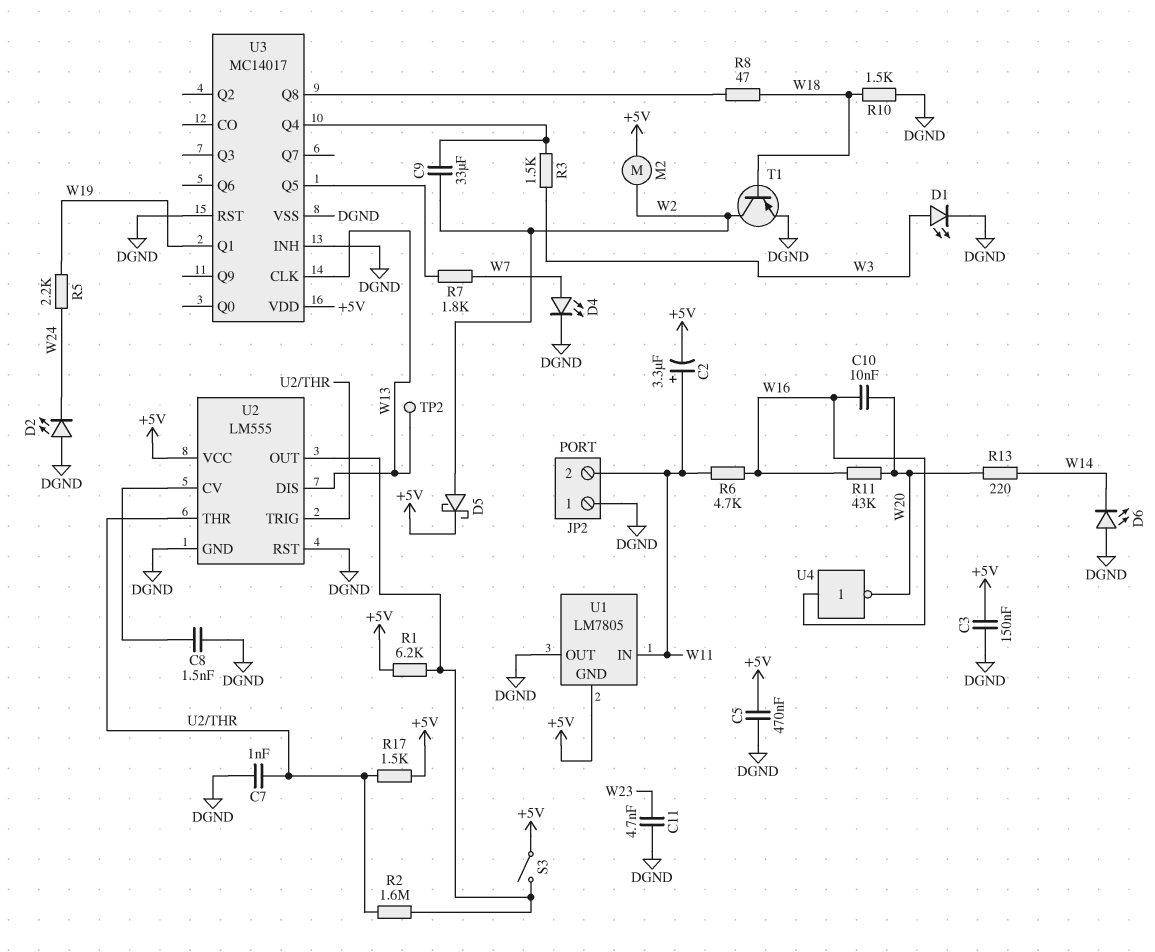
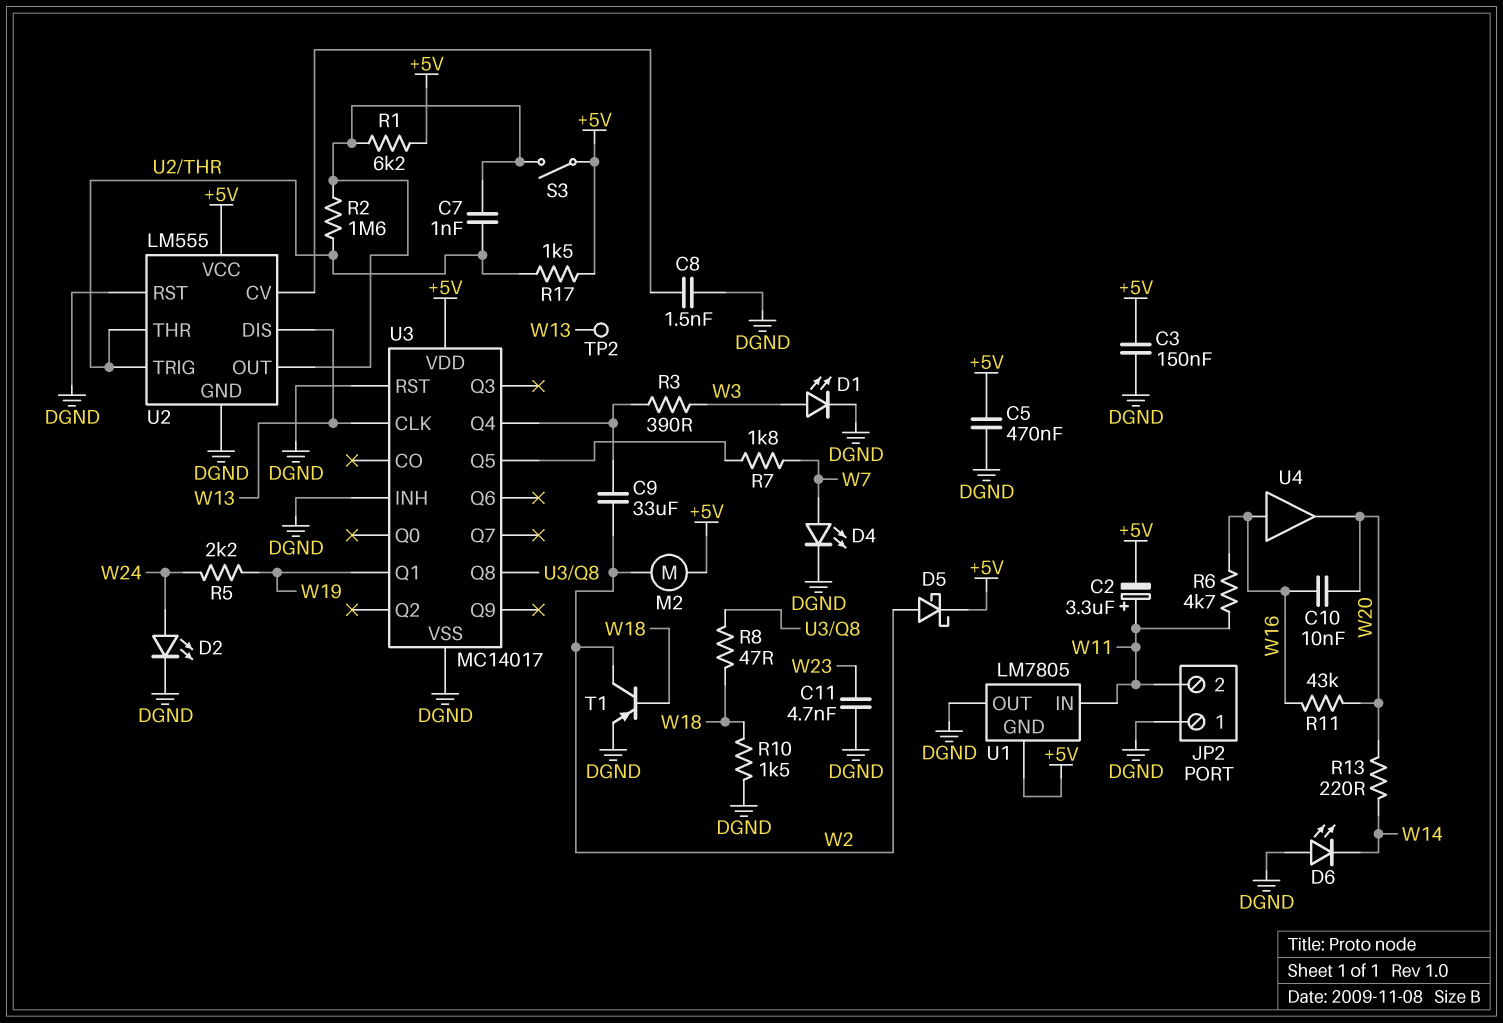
C7: 1nF (DGND, U2/THR) -> 1nF (U2/OUT, U2/THR)
D2: LED (A DGND, K W24) -> LED (A W24, K DGND)
R3: 1.5k (U3/Q4, W3) -> 390 (U3/Q4, W3)
U4: NOT (in W16, out W20) -> buffer (in W16, out W20)

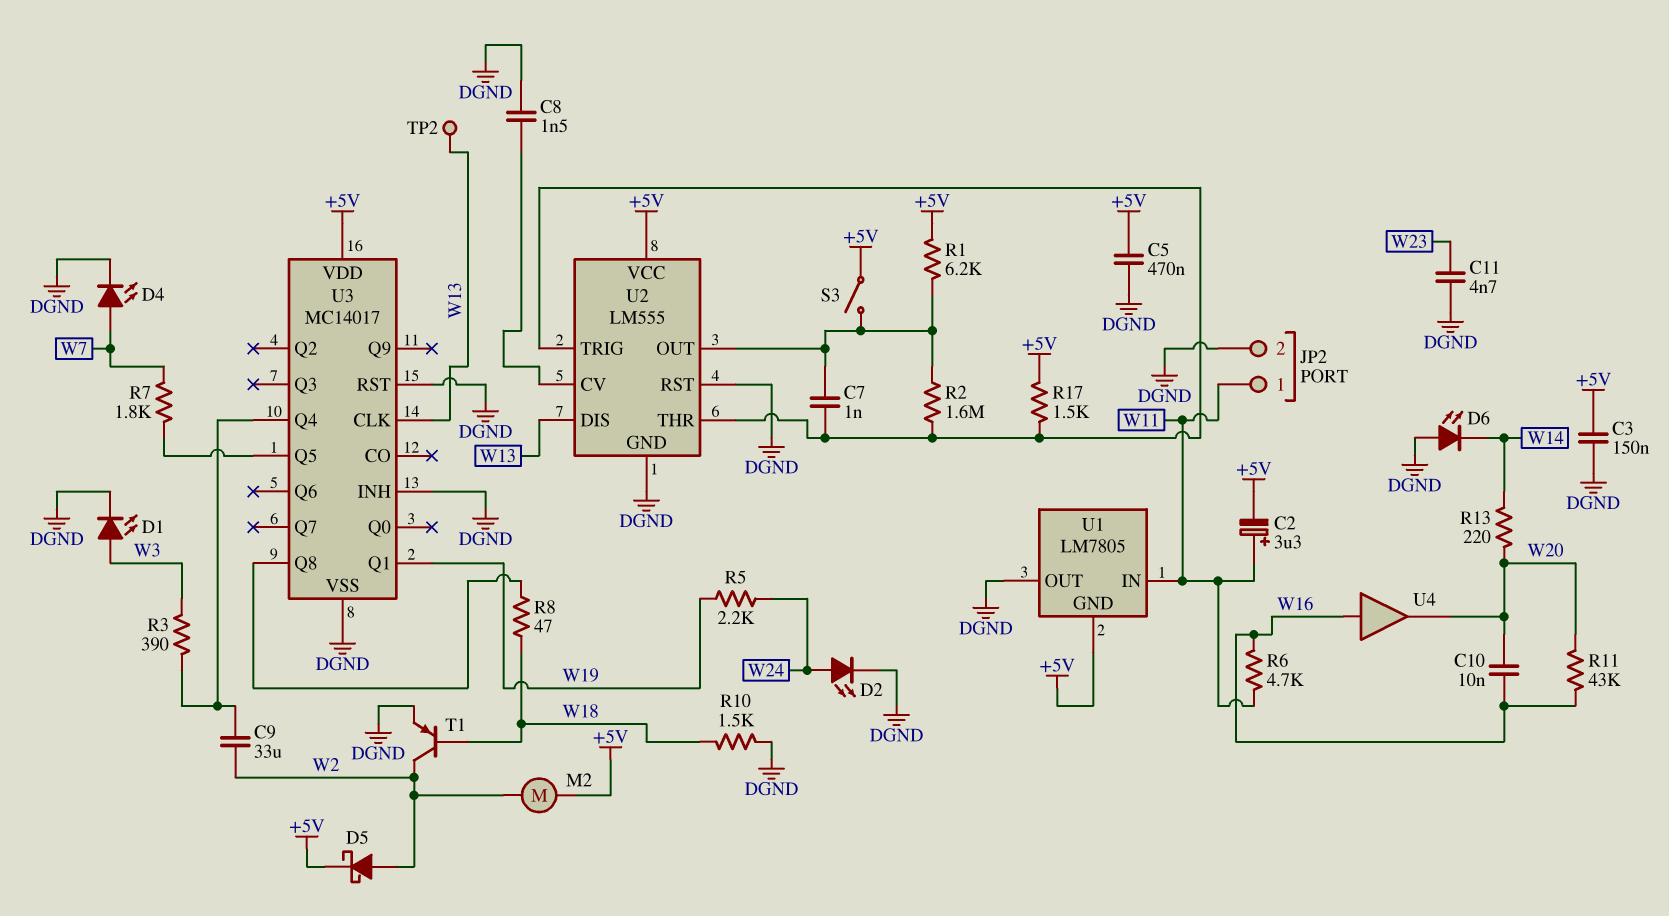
JP2 pin 1: DGND -> W11
JP2 pin 2: W11 -> DGND

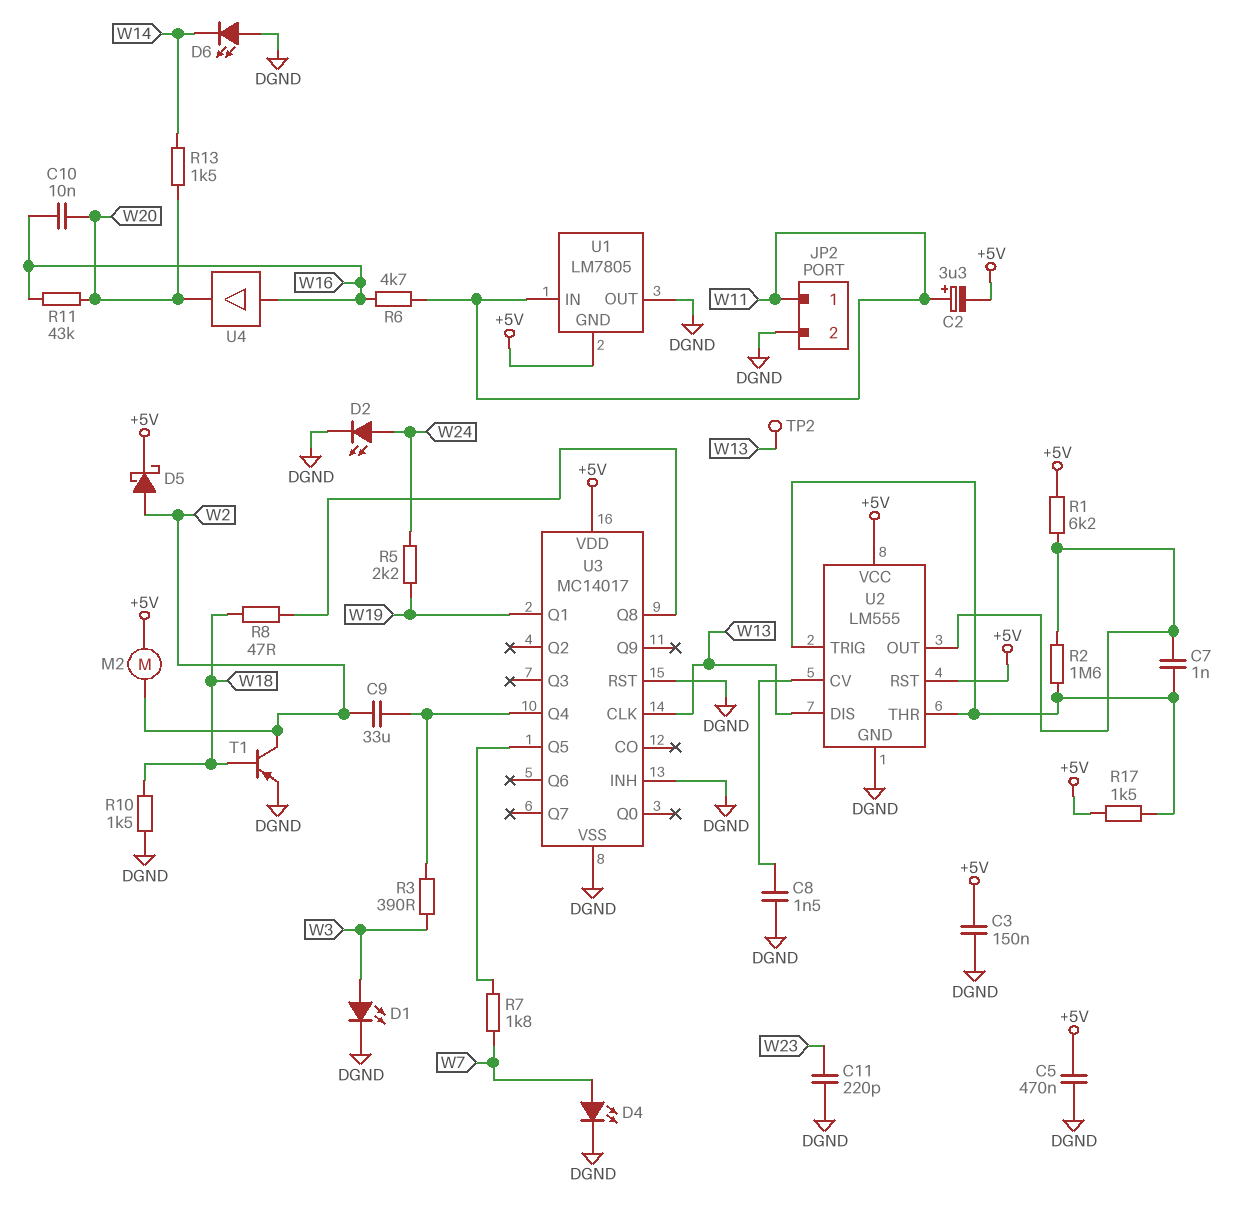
C11: 4.7nF (DGND, W23) -> 220pF (DGND, W23)
R13: 220 (W14, W20) -> 1.5k (W14, W20)
S3: switch (+5V, U2/OUT) -> none
U2 pin RST: DGND -> +5V

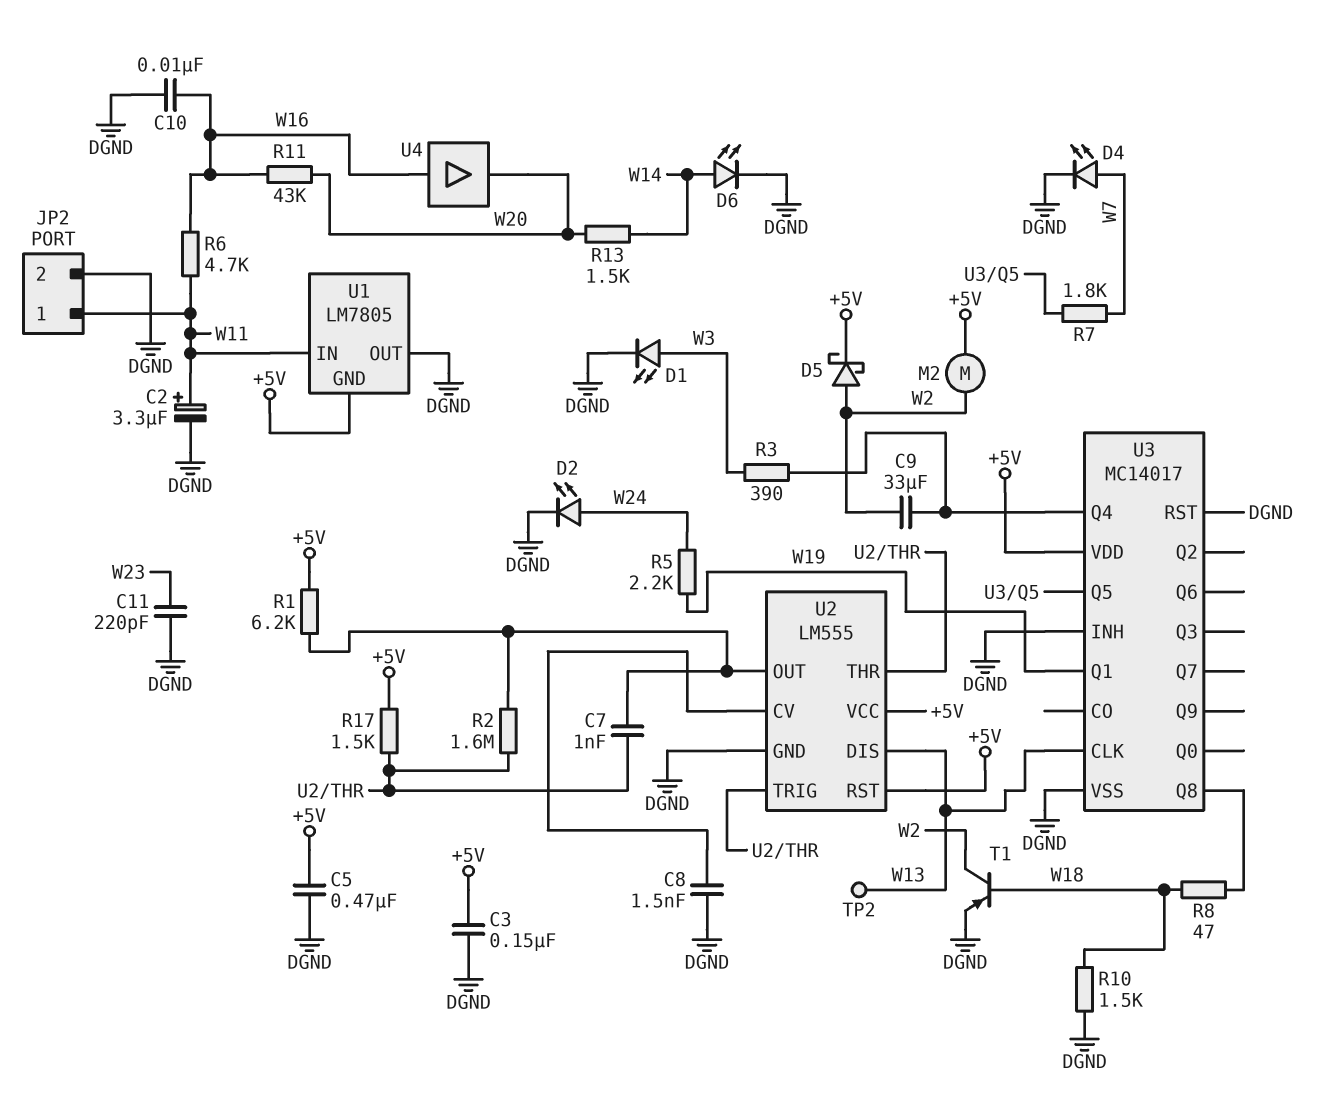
C2: 3.3uF (plus W11, minus +5V) -> 3.3uF (plus W11, minus DGND)
C10: 10nF (W16, W20) -> 10nF (DGND, W16)
D6: LED (A DGND, K W14) -> LED (A W14, K DGND)

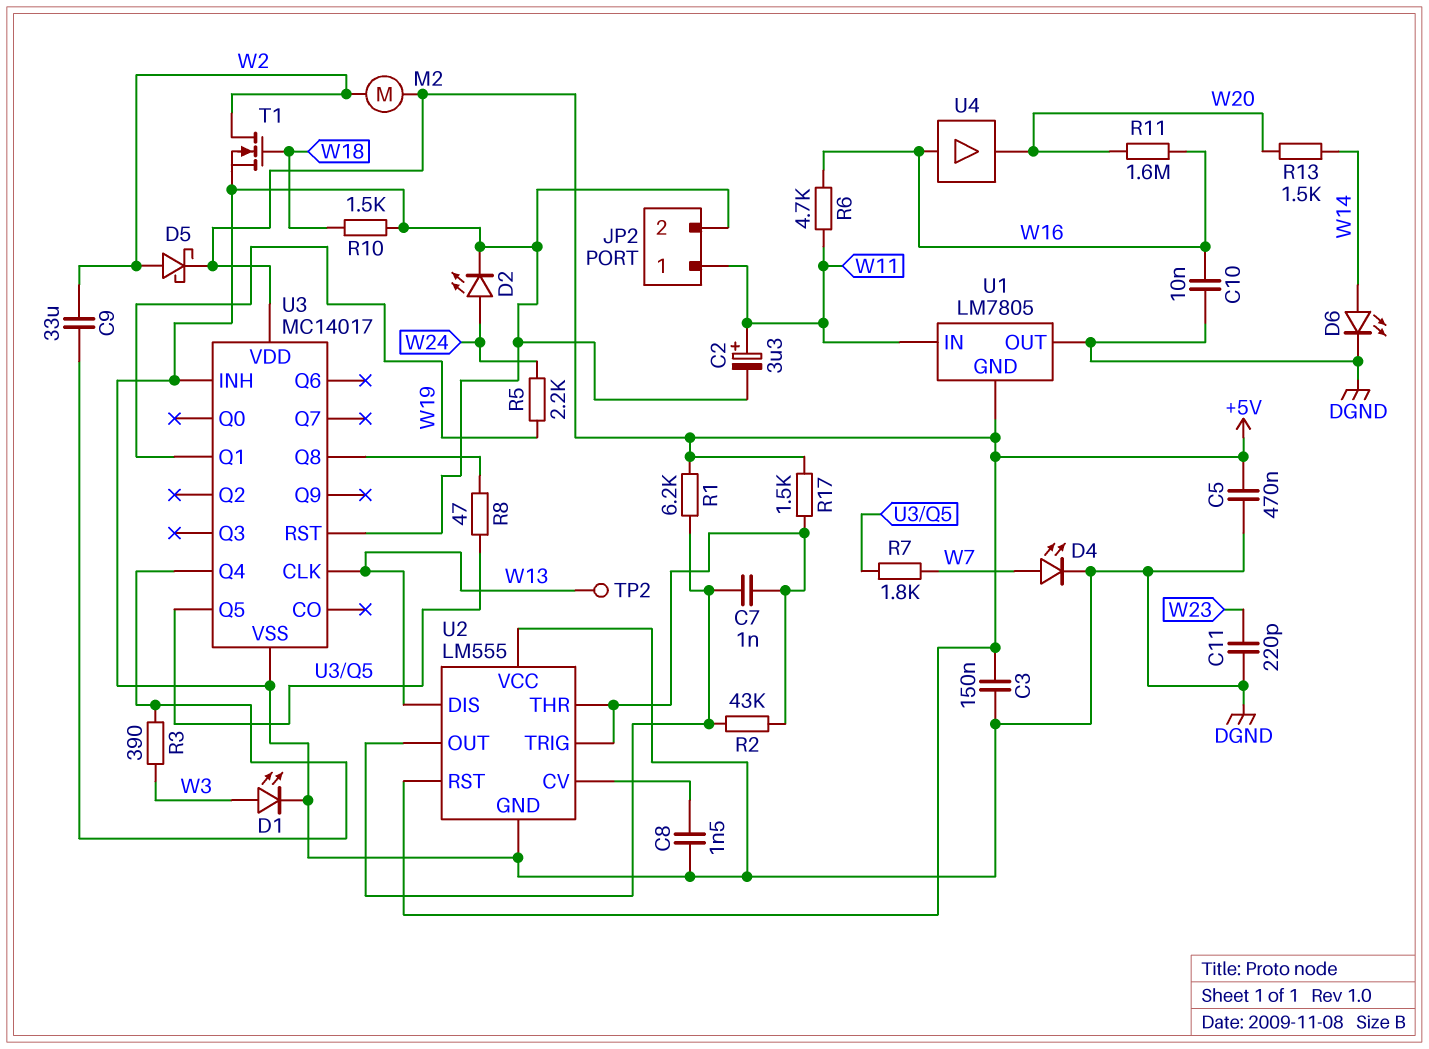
R2: 1.6M (U2/OUT, U2/THR) -> 43k (U2/OUT, U2/THR)
R8: 47 (U3/Q8, W18) -> 47 (U3/Q5, U3/Q8)
R11: 43k (W16, W20) -> 1.6M (W16, W20)
T1: PNP (B W18, C W2, E DGND) -> NMOS (G W18, D W2, S DGND)
U2 pin VCC: +5V -> DGND

